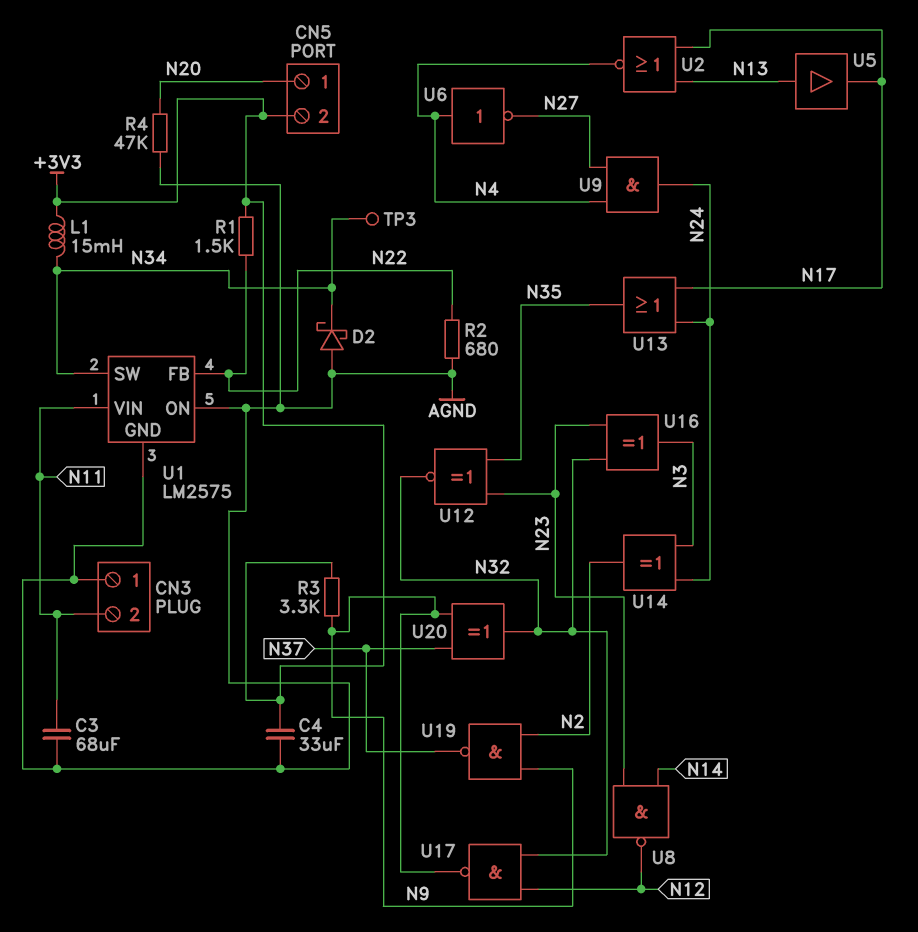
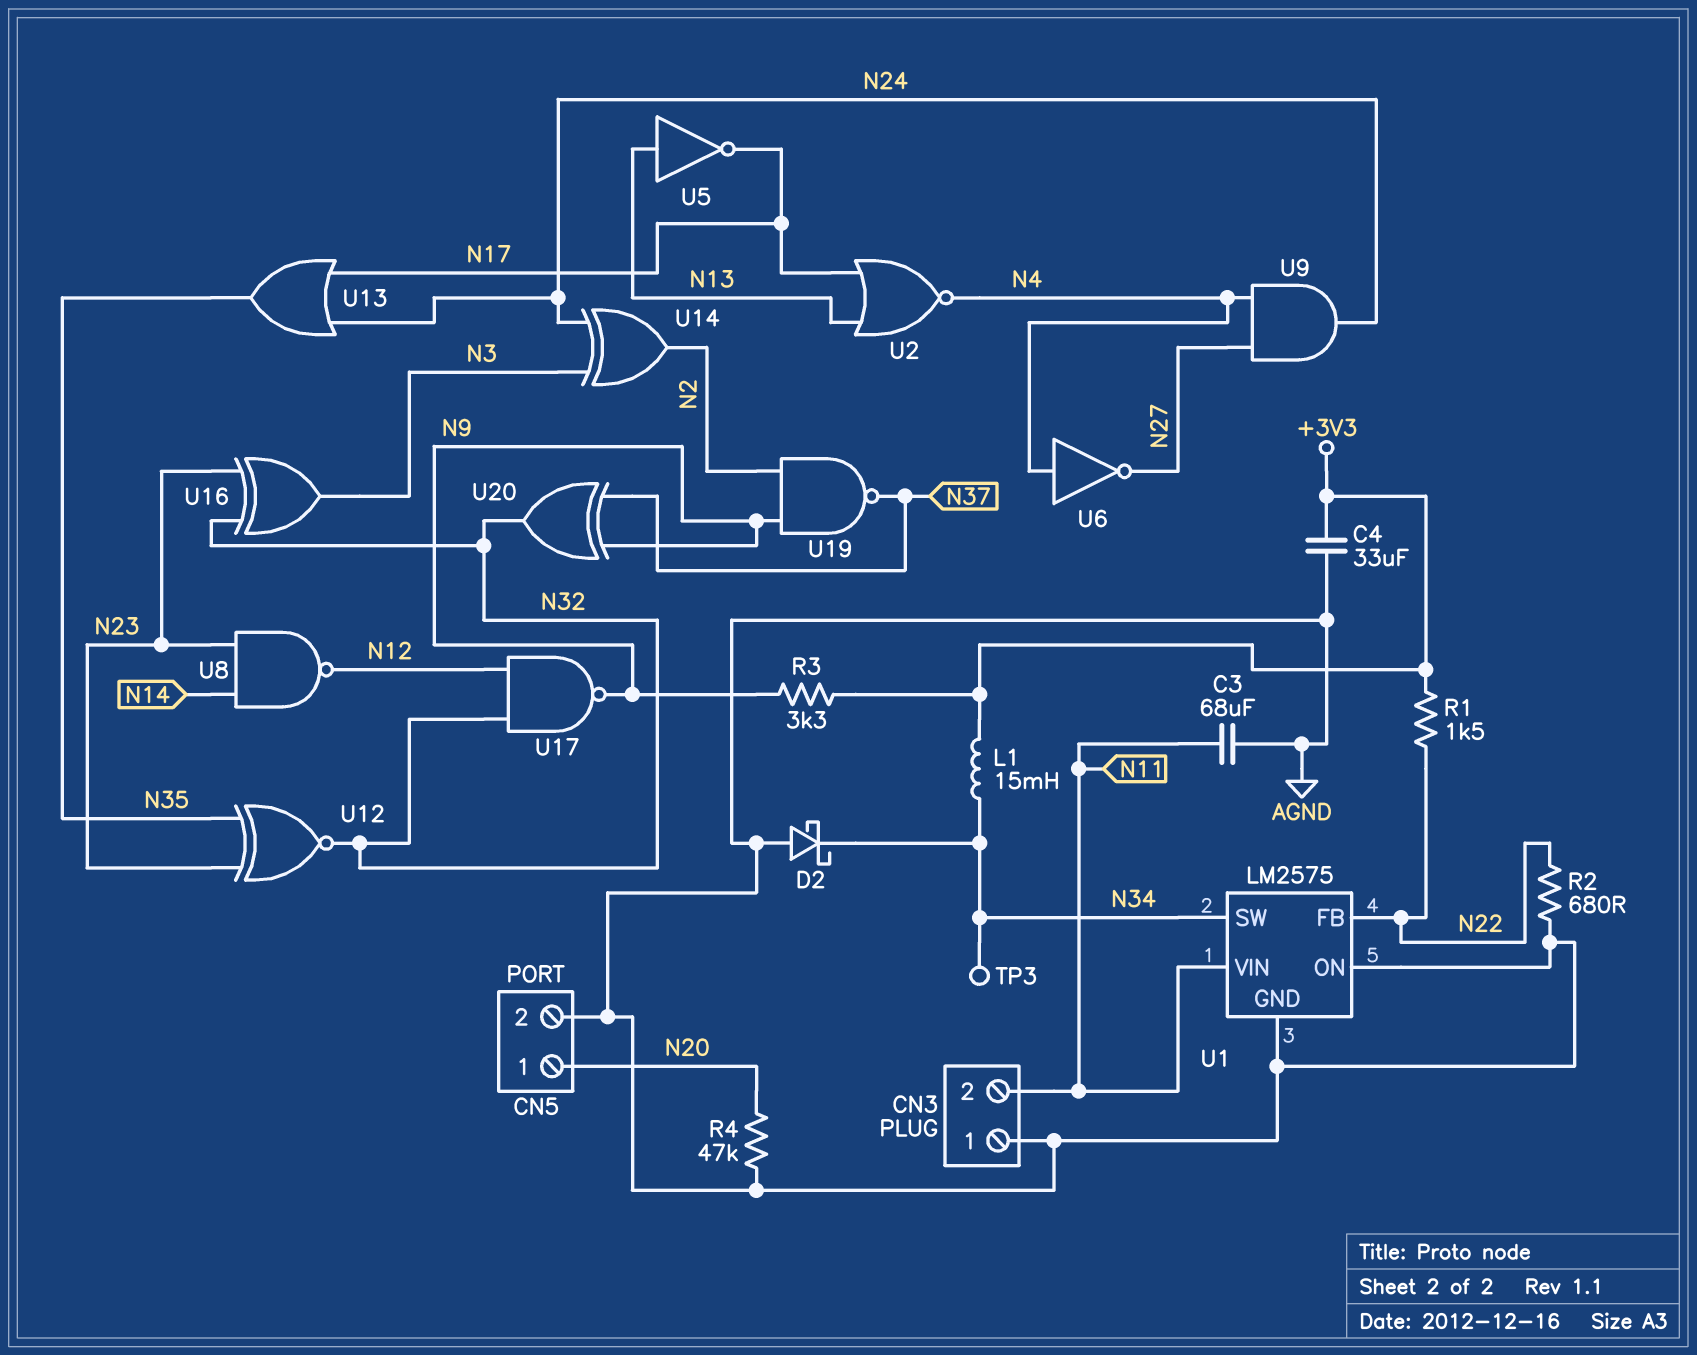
CN5 pin 2: +3V3 -> AGND
U5: buffer (in N13, out N17) -> NOT (in N13, out N17)

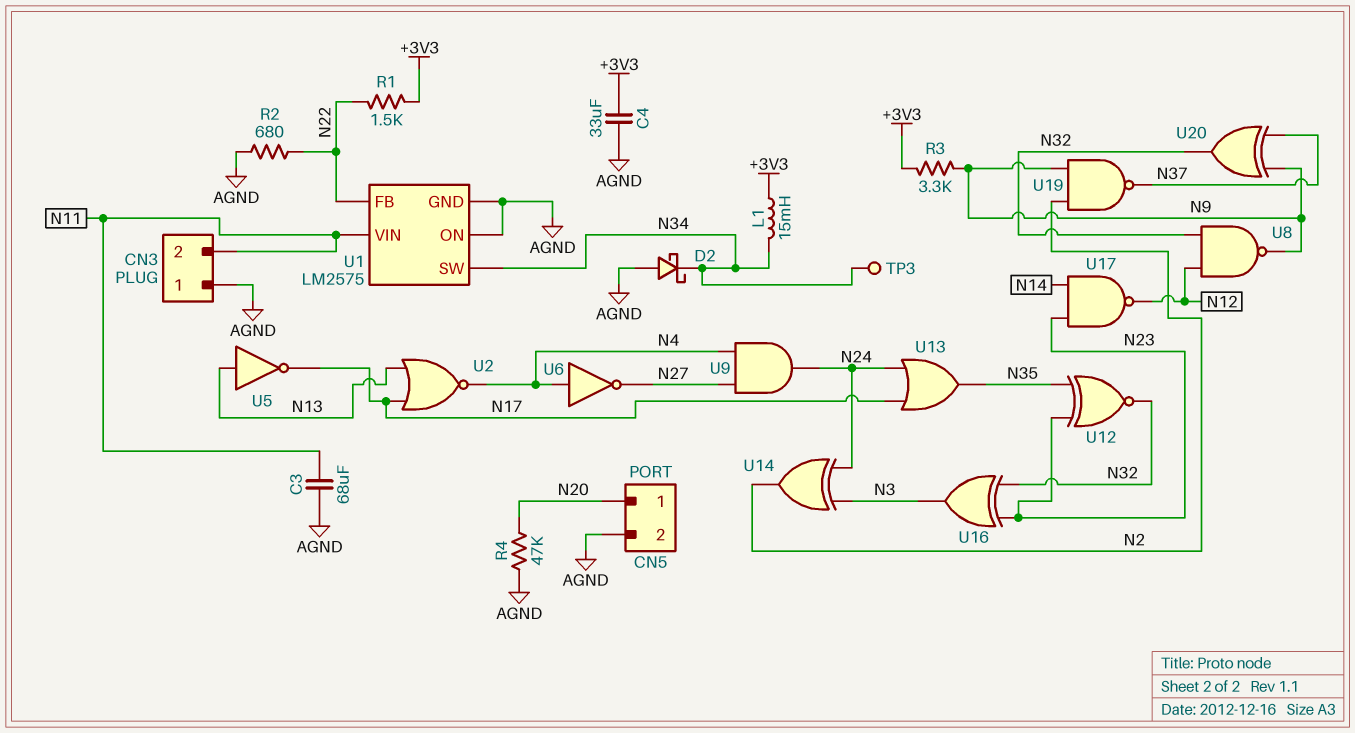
U8: NAND (in N14, in N23, out N12) -> NAND (in N12, in N32, out N9)
U17: NAND (in N12, in N32, out N9) -> NAND (in N14, in N23, out N12)

